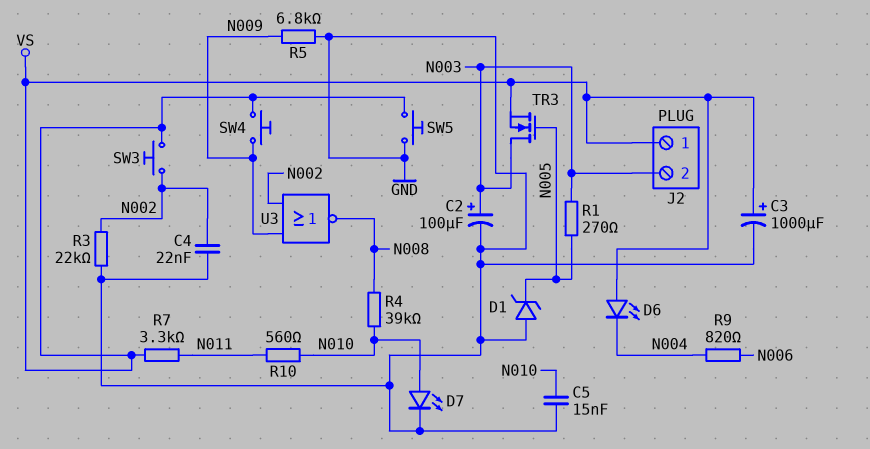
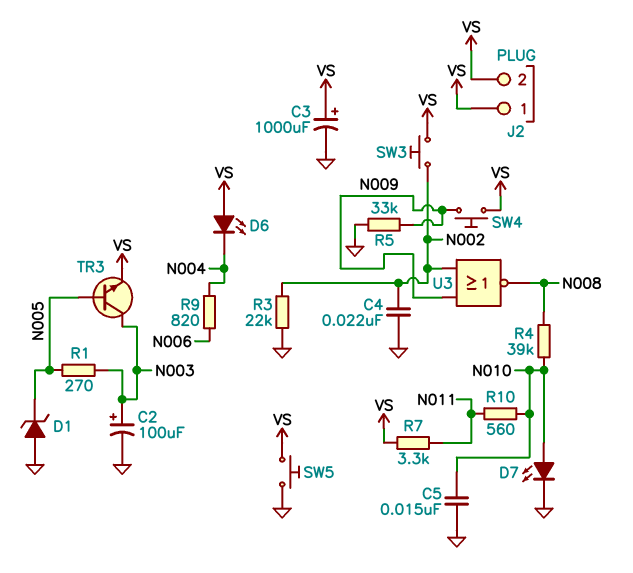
J2 pin 2: N003 -> VS
R5: 6.8k (GND, N009) -> 33k (GND, N009)
TR3: NMOS (G N005, D N003, S VS) -> NPN (B N005, C N003, E VS)

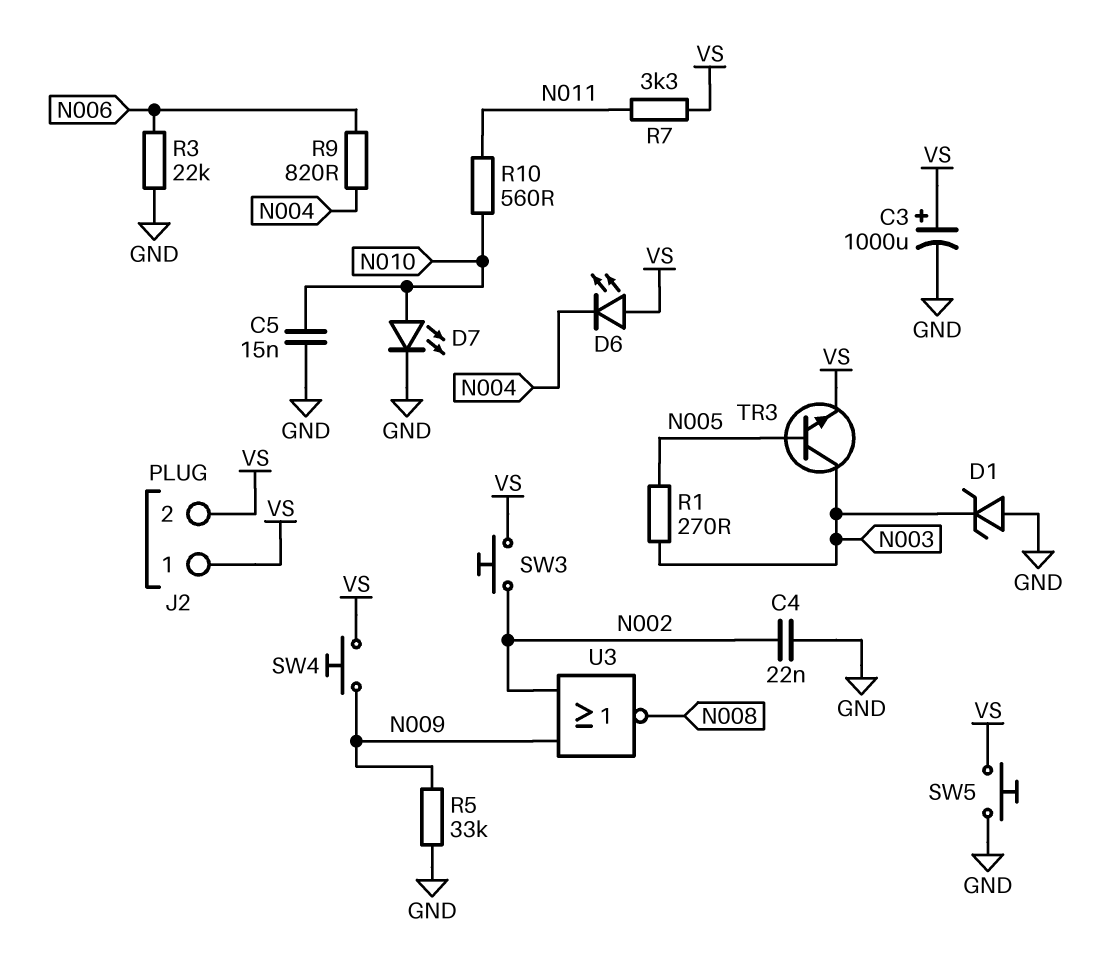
C2: 100uF (plus N003, minus GND) -> none
D1: zener (A GND, K N005) -> zener (A GND, K N003)
R3: 22k (GND, N002) -> 22k (GND, N006)
R4: 39k (N008, N010) -> none

